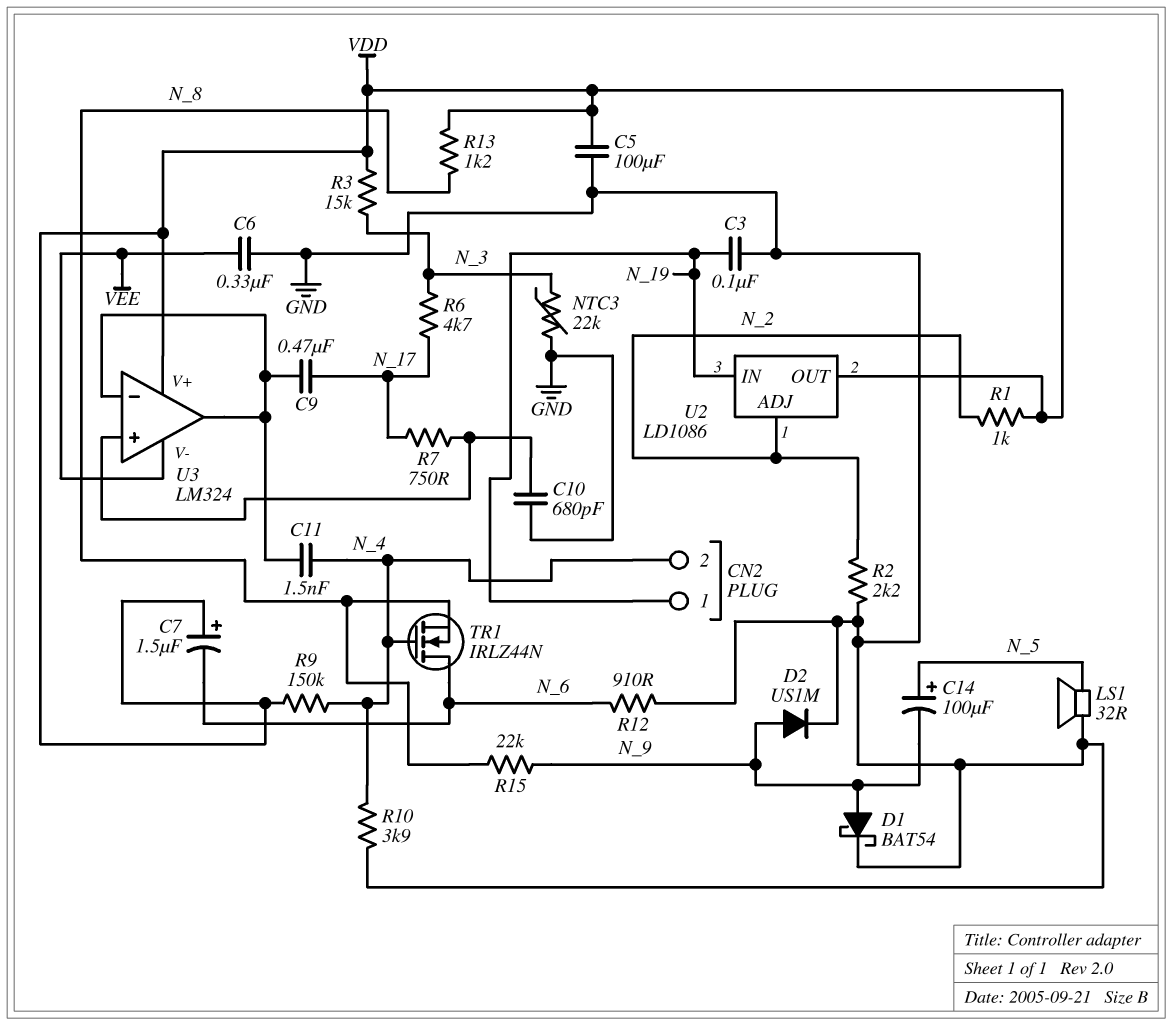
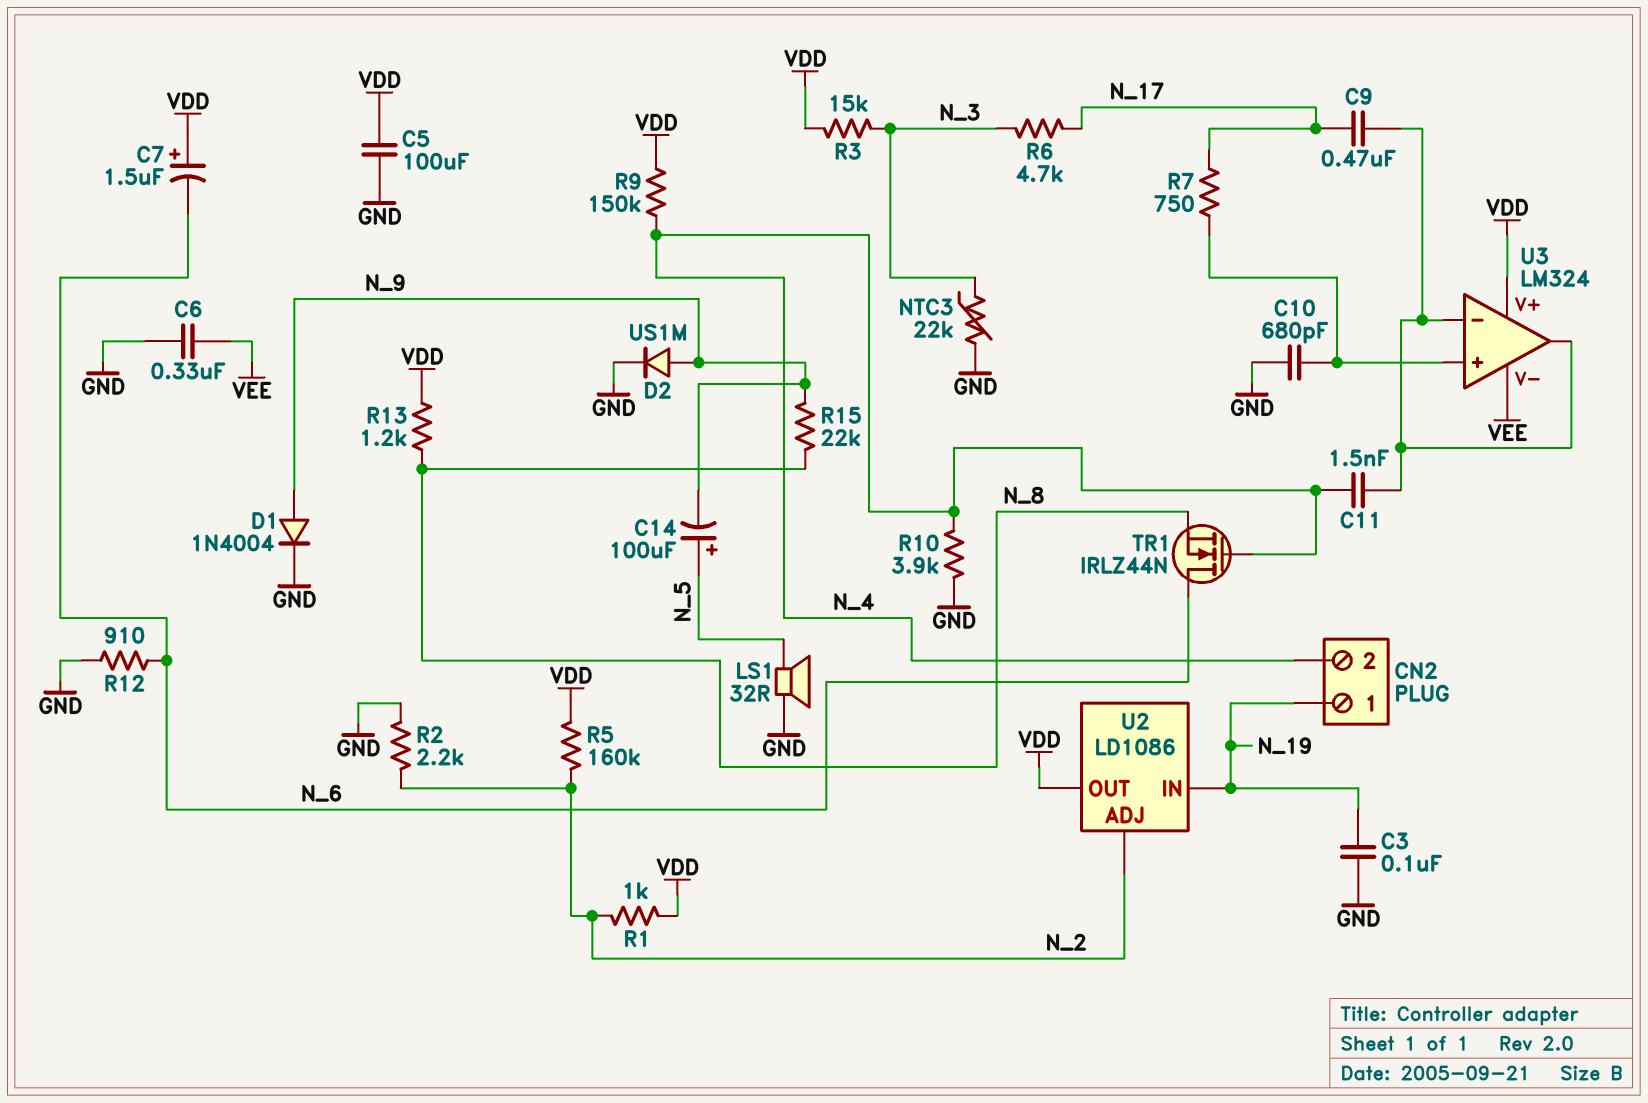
D1: schottky BAT54 (A N_9, K GND) -> diode 1N4004 (A N_9, K GND)
R5: none -> 160k (N_2, VDD)

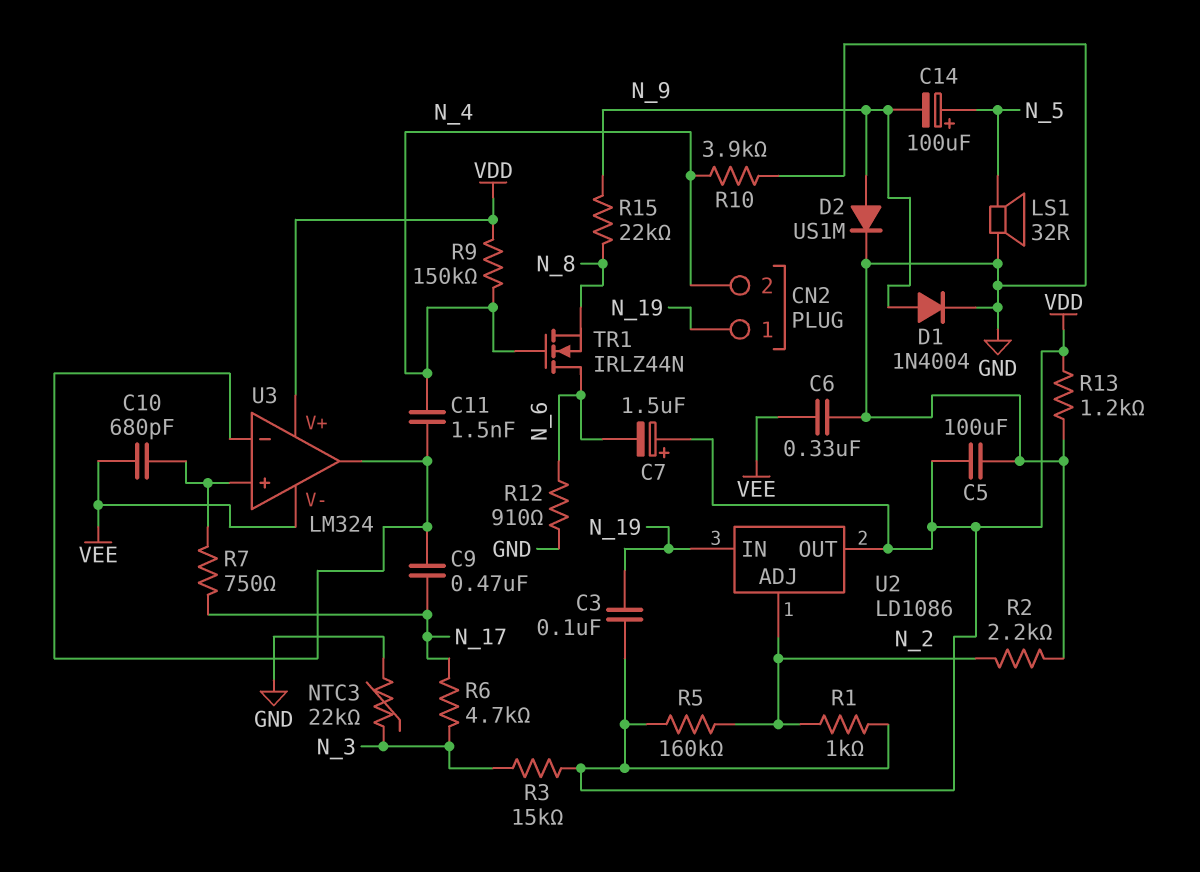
C3: 100nF (GND, N_19) -> 100nF (N_19, VDD)
C10: 680pF (GND, U3/in+) -> 680pF (U3/in+, VEE)
R13: 1.2k (N_8, VDD) -> 1.2k (GND, VDD)

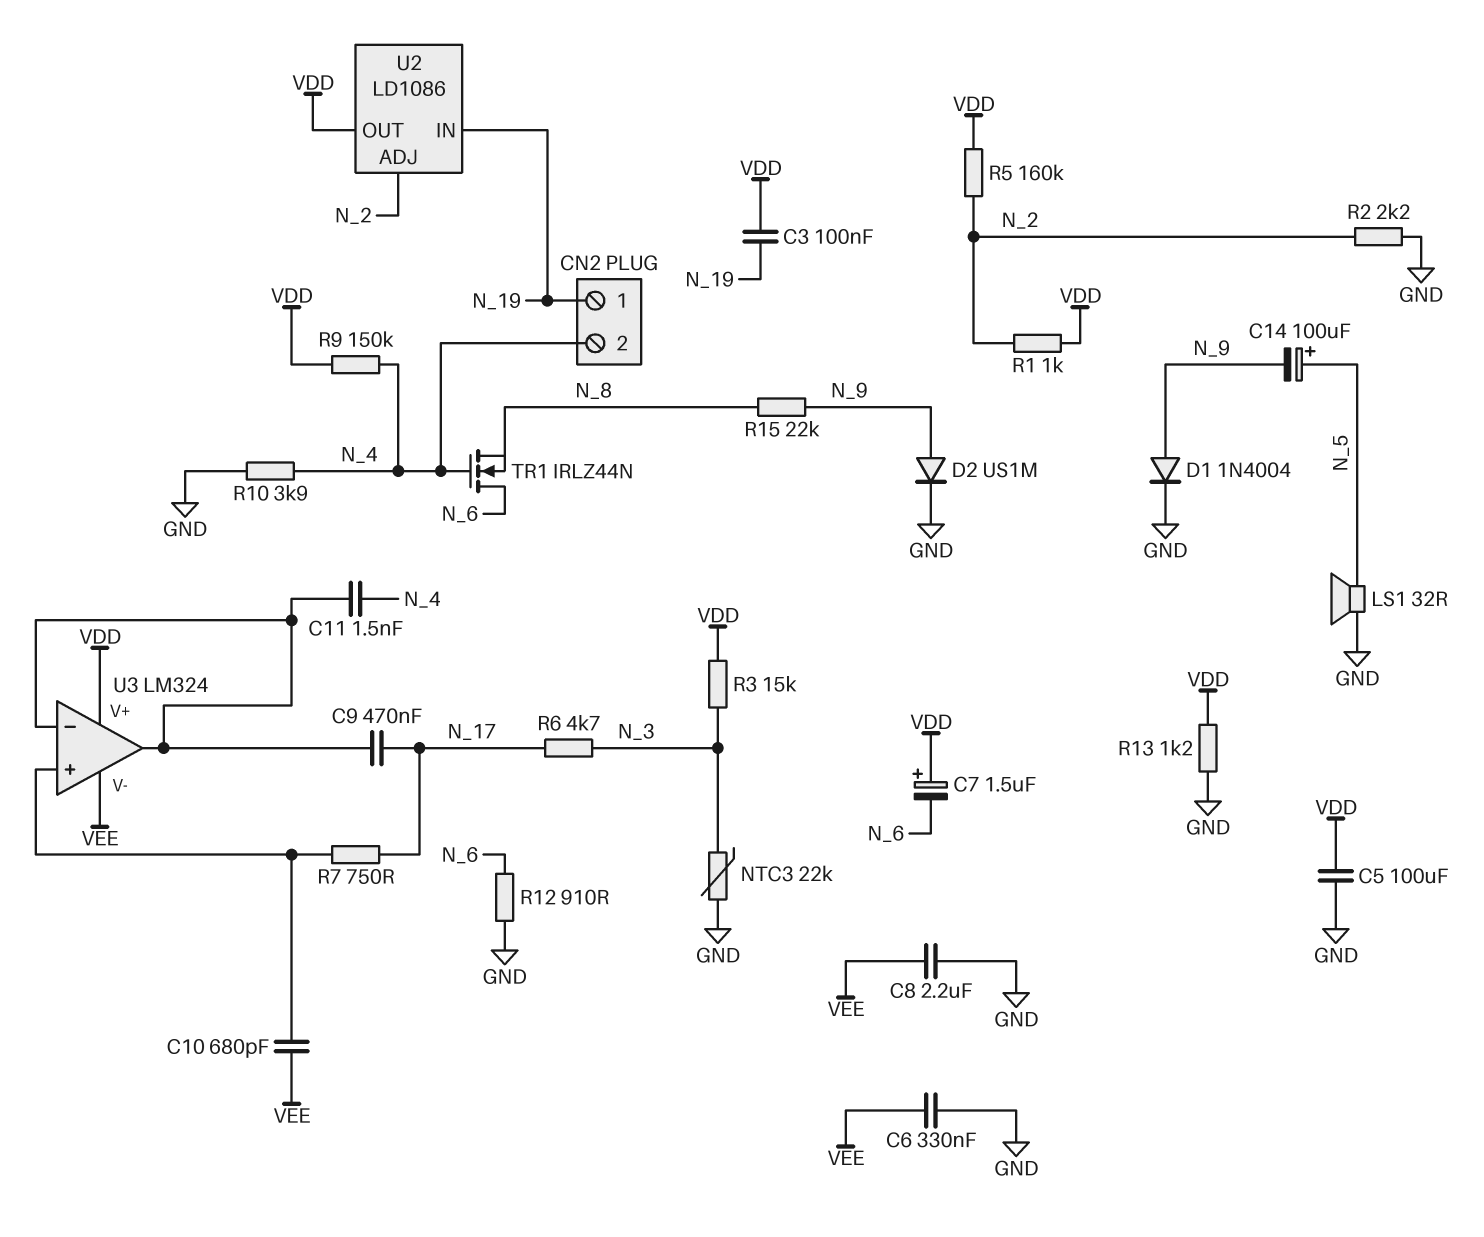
C8: none -> 2.2uF (GND, VEE)

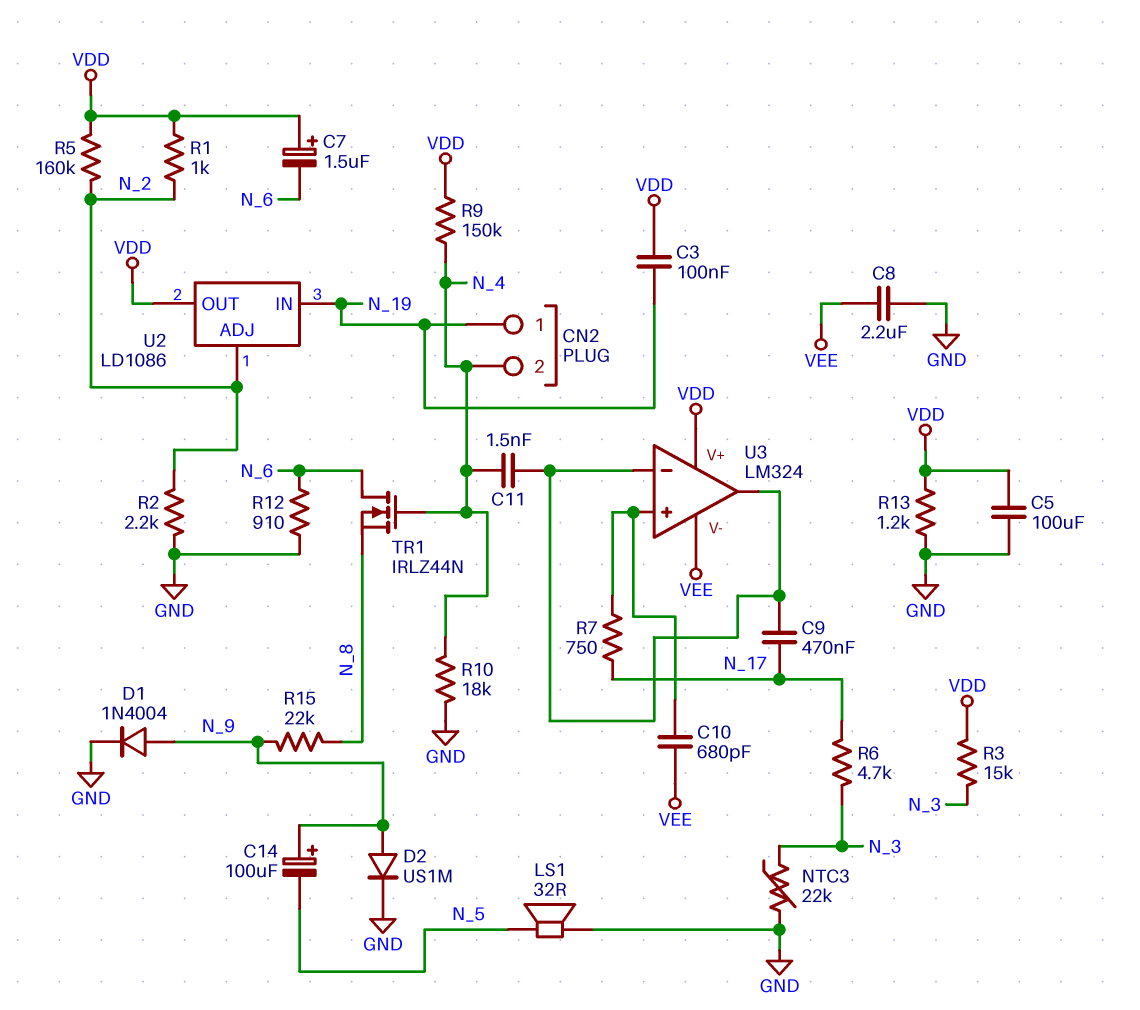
C6: 330nF (GND, VEE) -> none
C14: 100uF (plus N_5, minus N_9) -> 100uF (plus N_9, minus N_5)
R10: 3.9k (GND, N_4) -> 18k (GND, N_4)

